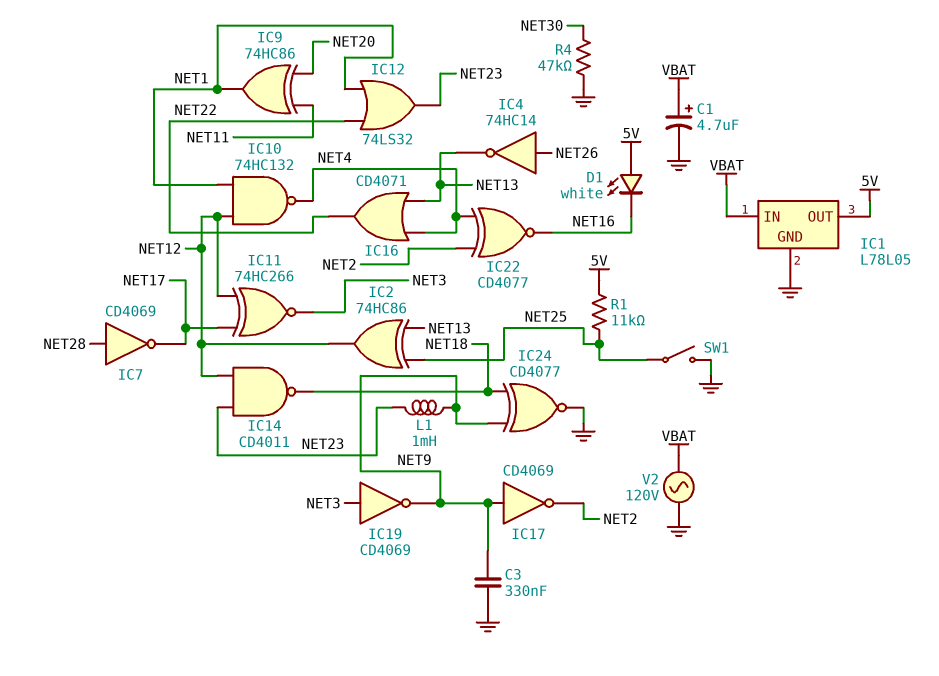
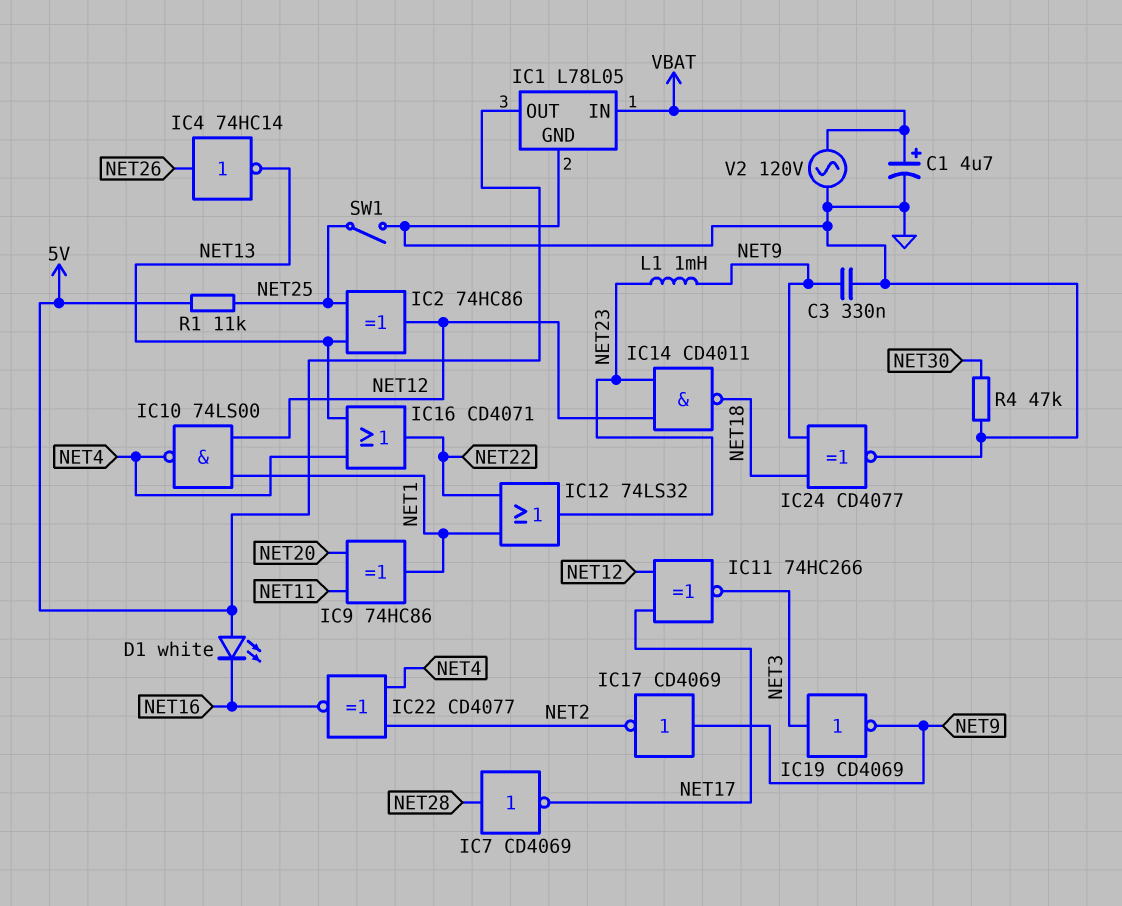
IC10: NAND 74HC132 (in NET1, in NET12, out NET4) -> NAND 74LS00 (in NET1, in NET12, out NET4)

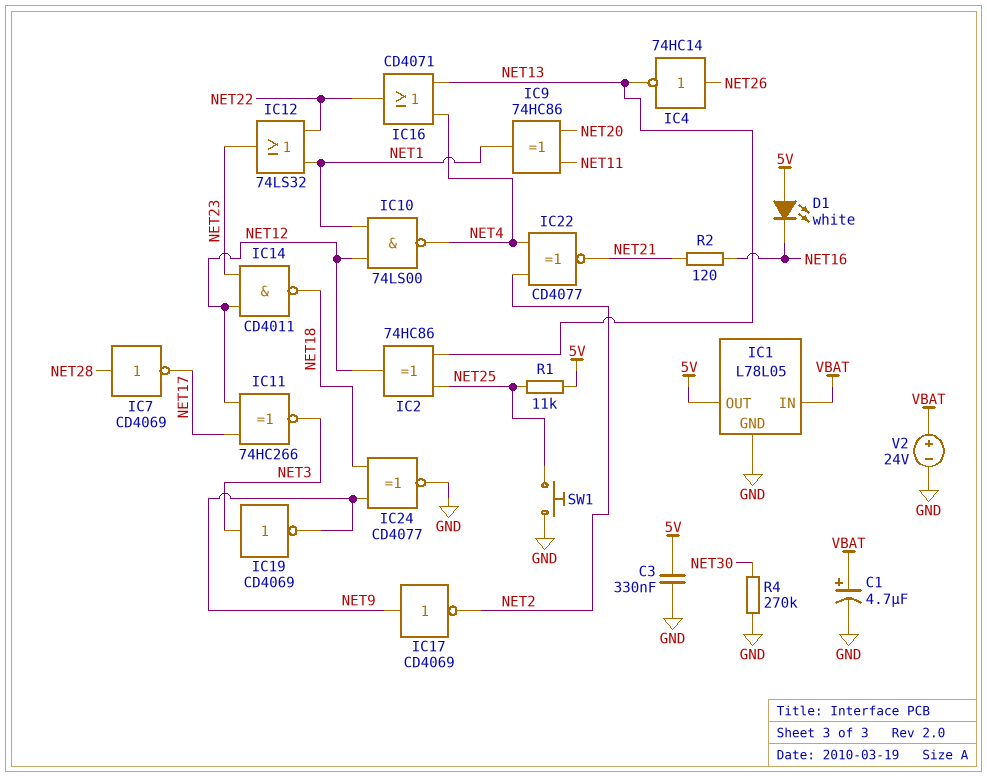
C3: 330nF (GND, NET9) -> 330nF (5V, GND)
IC22: XNOR CD4077 (in NET2, in NET4, out NET16) -> XNOR CD4077 (in NET2, in NET4, out NET21)
L1: 1mH (NET9, NET23) -> none
R2: none -> 120 (NET16, NET21)
R4: 47k (GND, NET30) -> 270k (GND, NET30)
SW1: switch (GND, NET25) -> button (GND, NET25)
V2: AC 120V (GND, VBAT) -> 24V (plus VBAT, minus GND)

